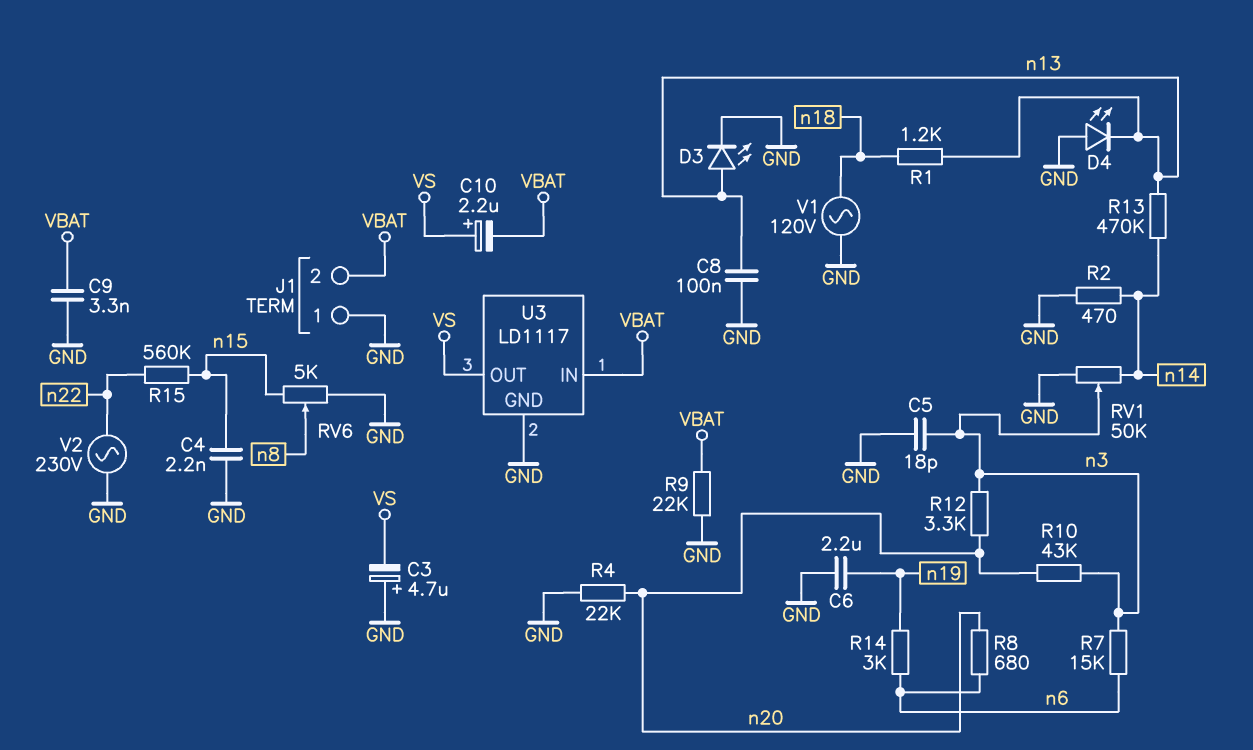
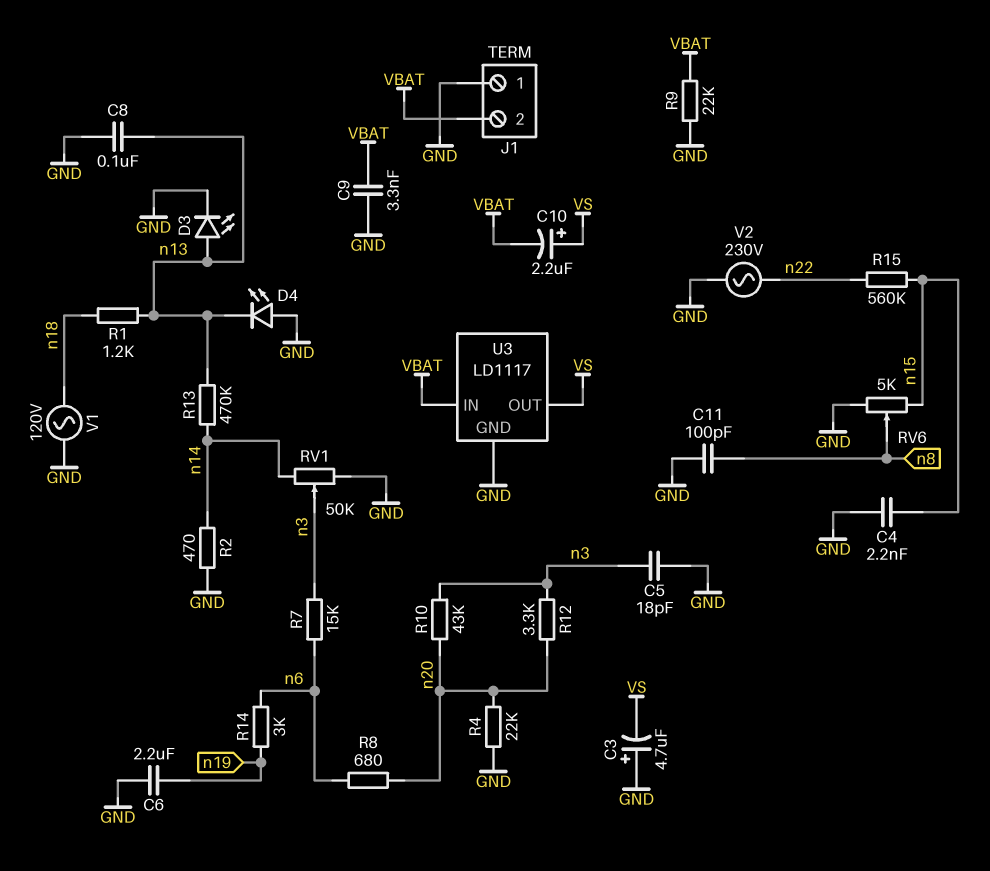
C11: none -> 100pF (GND, n8)

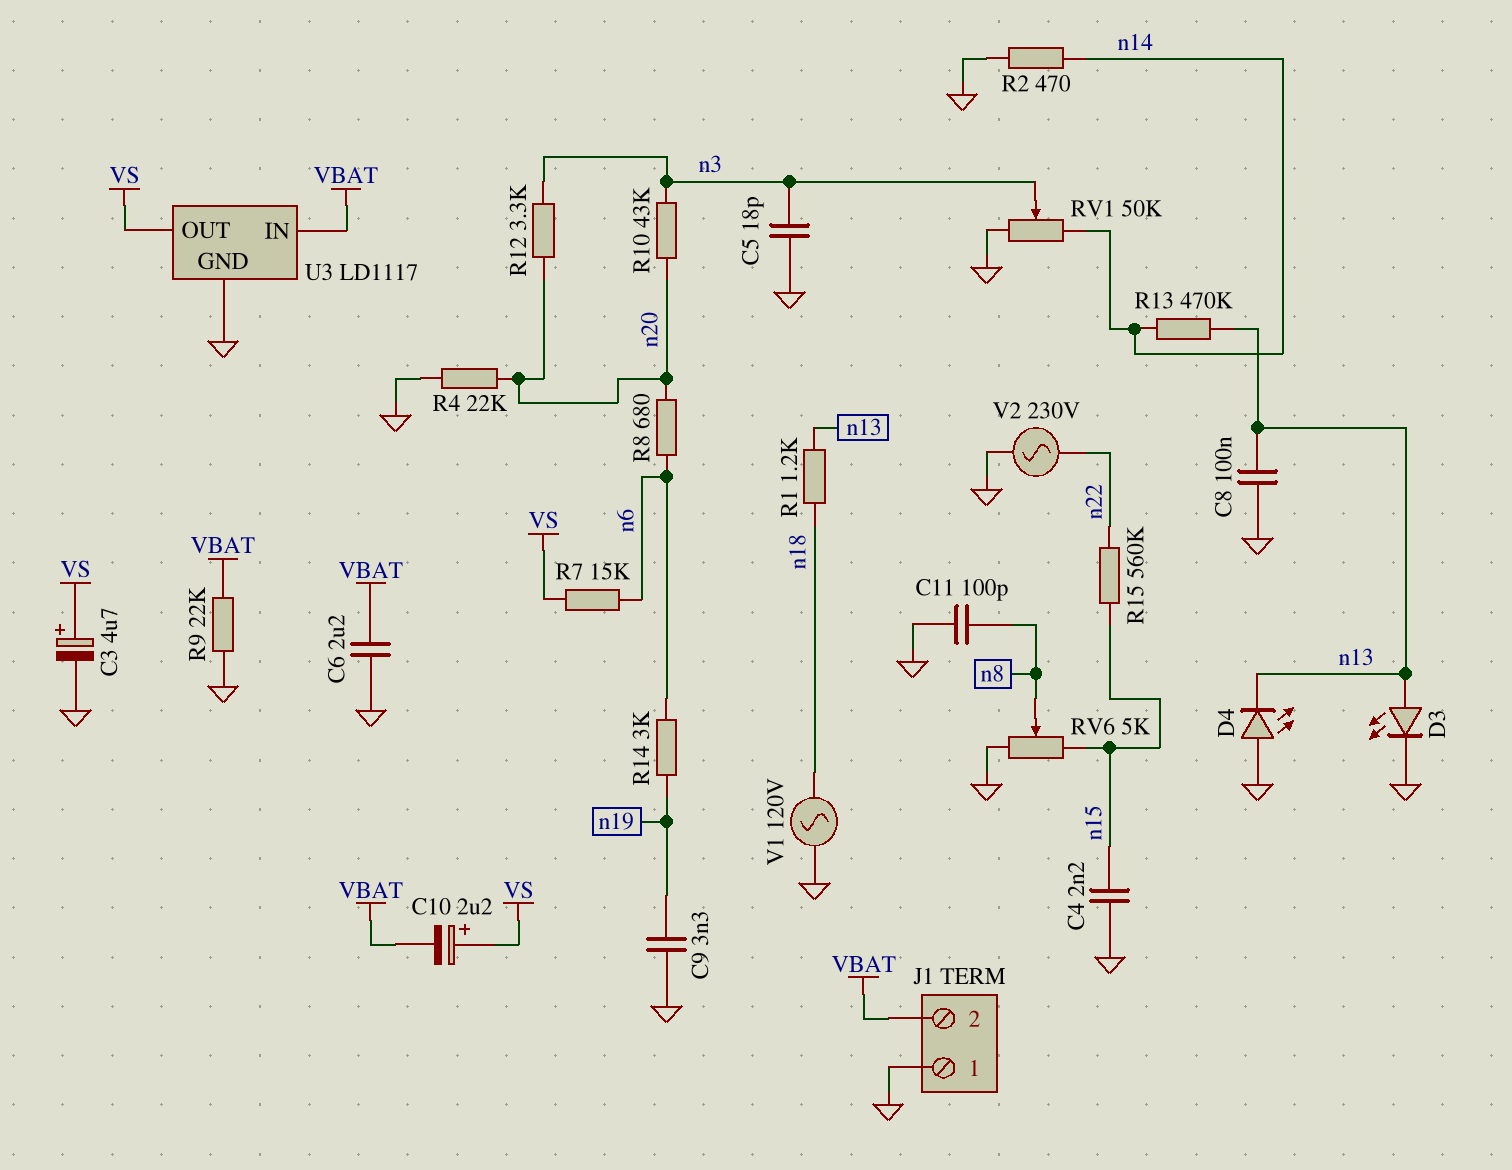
C3: 4.7uF (plus GND, minus VS) -> 4.7uF (plus VS, minus GND)
C6: 2.2uF (GND, n19) -> 2.2uF (GND, VBAT)
C9: 3.3nF (GND, VBAT) -> 3.3nF (GND, n19)
R7: 15k (n3, n6) -> 15k (VS, n6)

